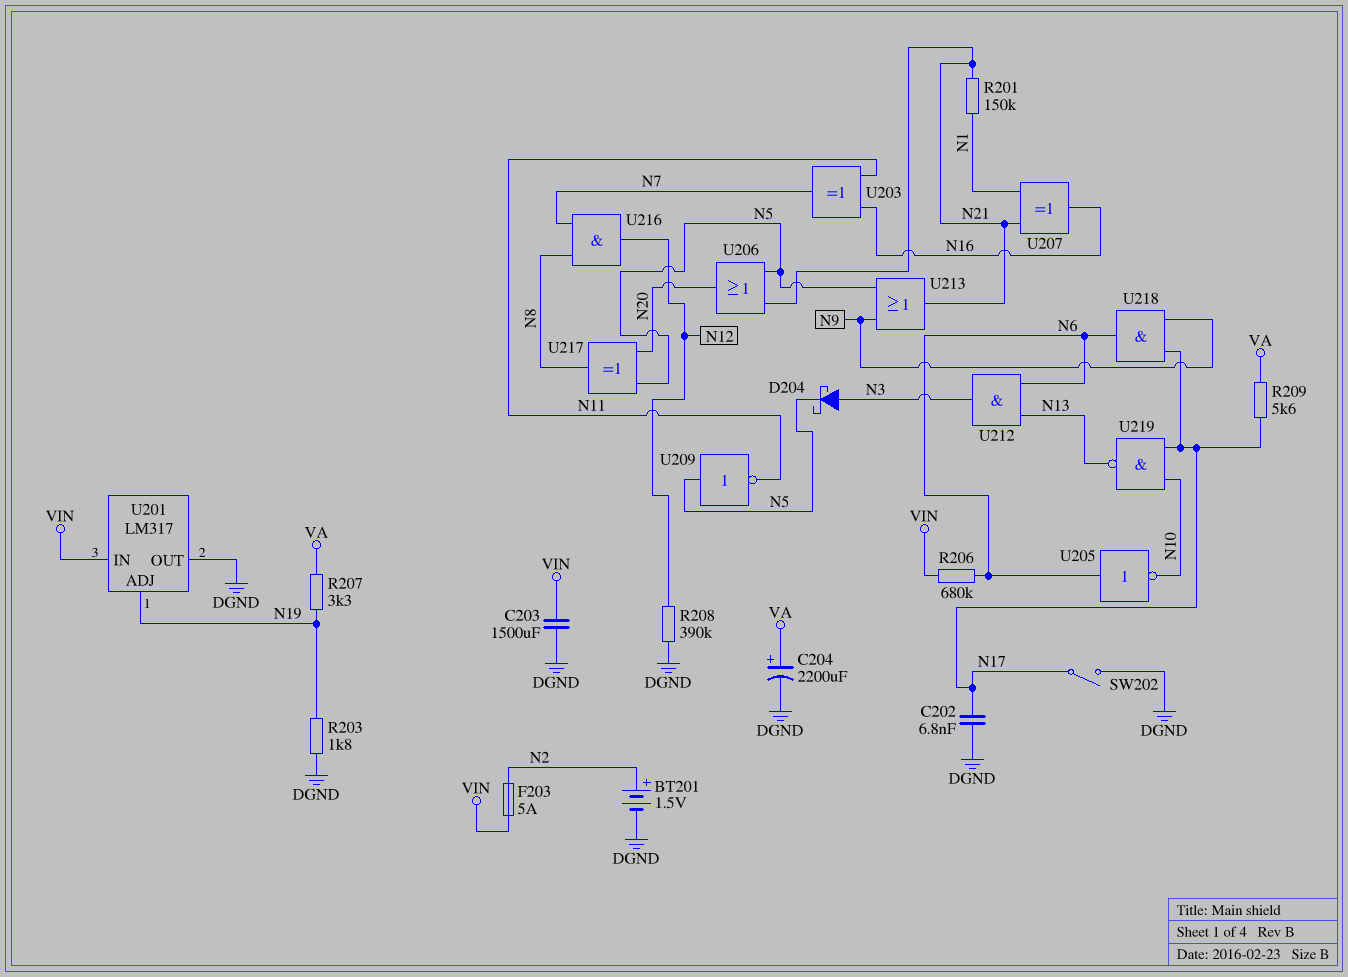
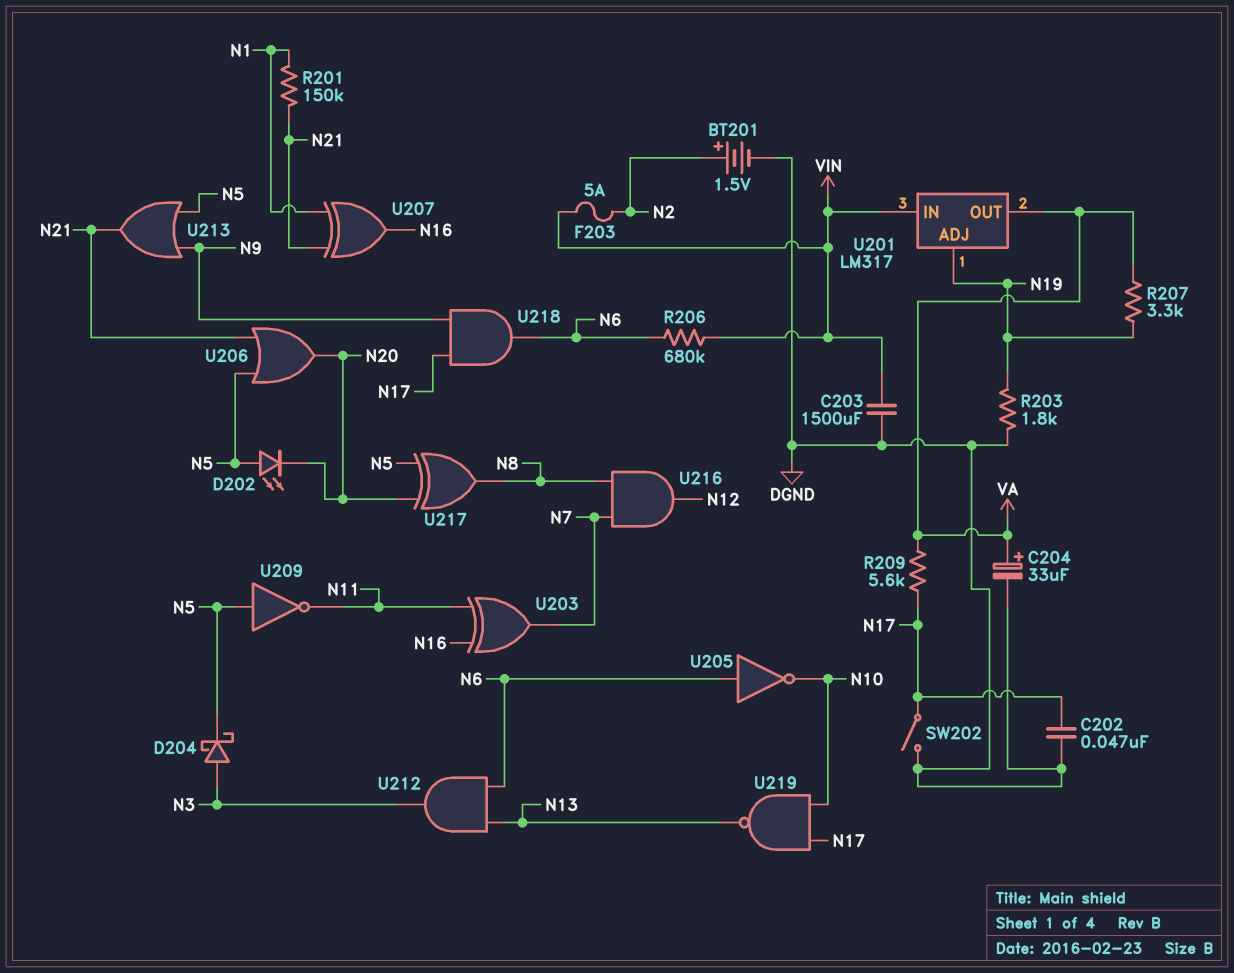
C202: 6.8nF (DGND, N17) -> 47nF (DGND, N17)
C204: 2200uF (plus VA, minus DGND) -> 33uF (plus VA, minus DGND)
D202: none -> LED (A N5, K N20)
R208: 390k (DGND, N12) -> none
U201 pin OUT: DGND -> VA

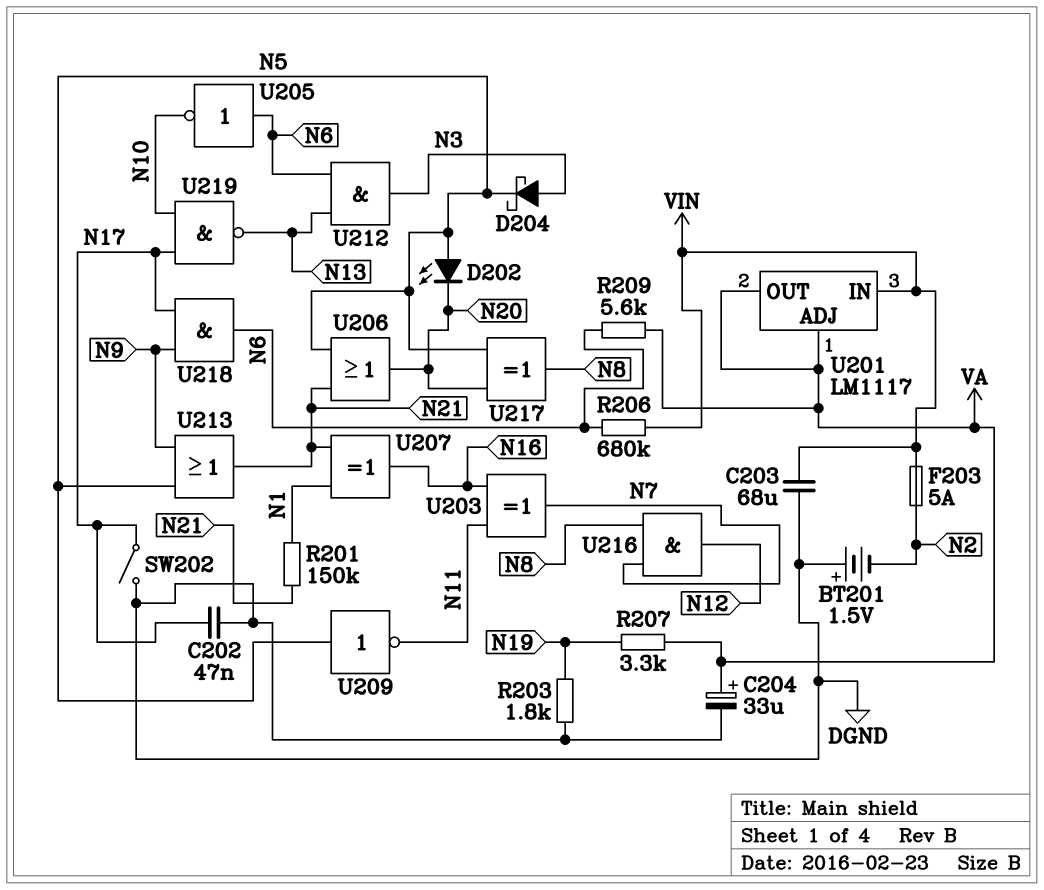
BT201: 1.5V (plus N2, minus DGND) -> 1.5V (plus DGND, minus N2)
C203: 1500uF (DGND, VIN) -> 68uF (DGND, VIN)
R209: 5.6k (N17, VA) -> 5.6k (N6, VA)
U201: LM317 -> LM1117
U201 pin ADJ: N19 -> VA

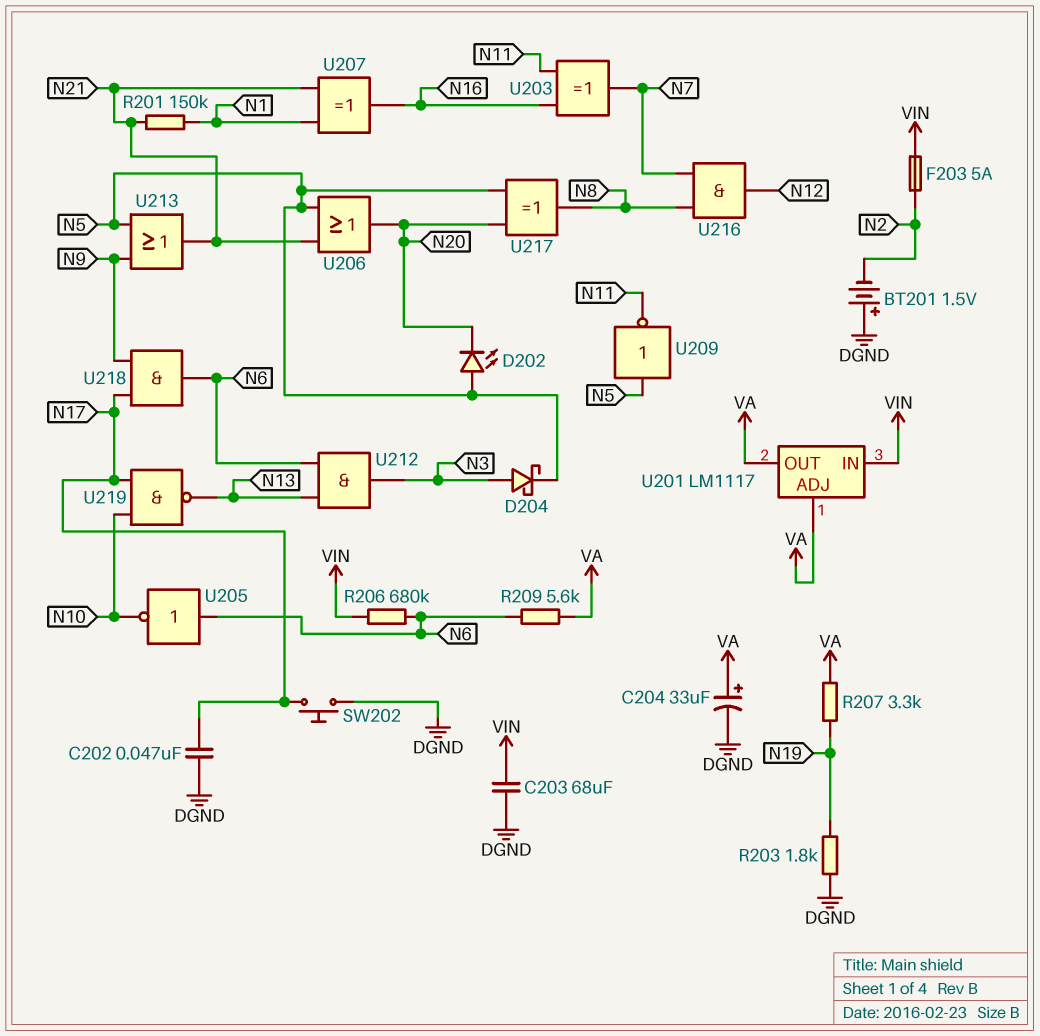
SW202: switch (DGND, N17) -> button (DGND, N17)

